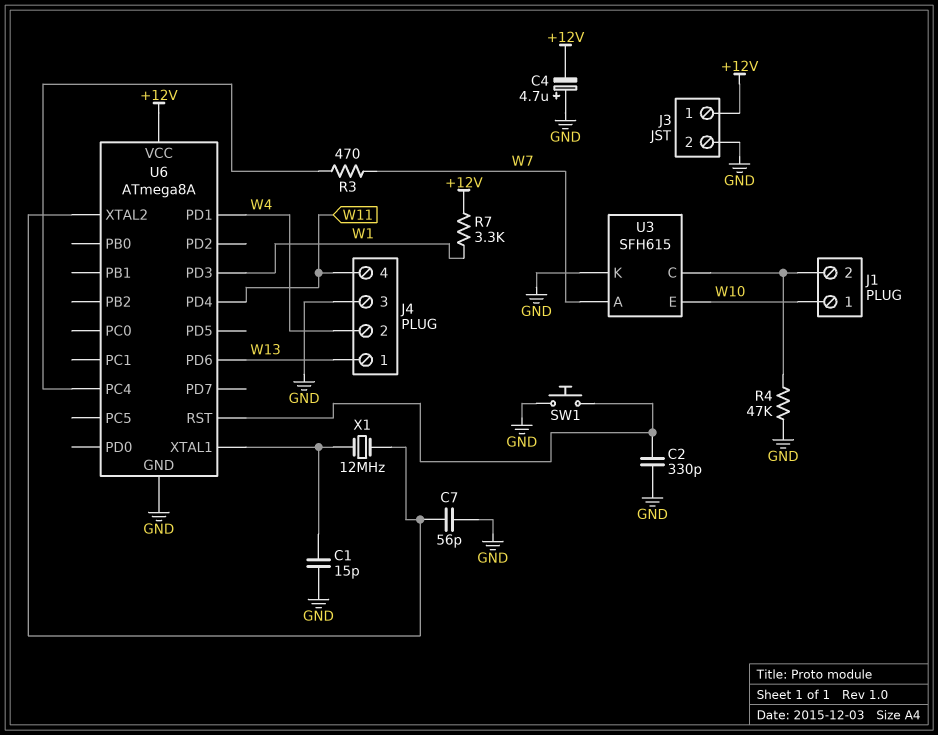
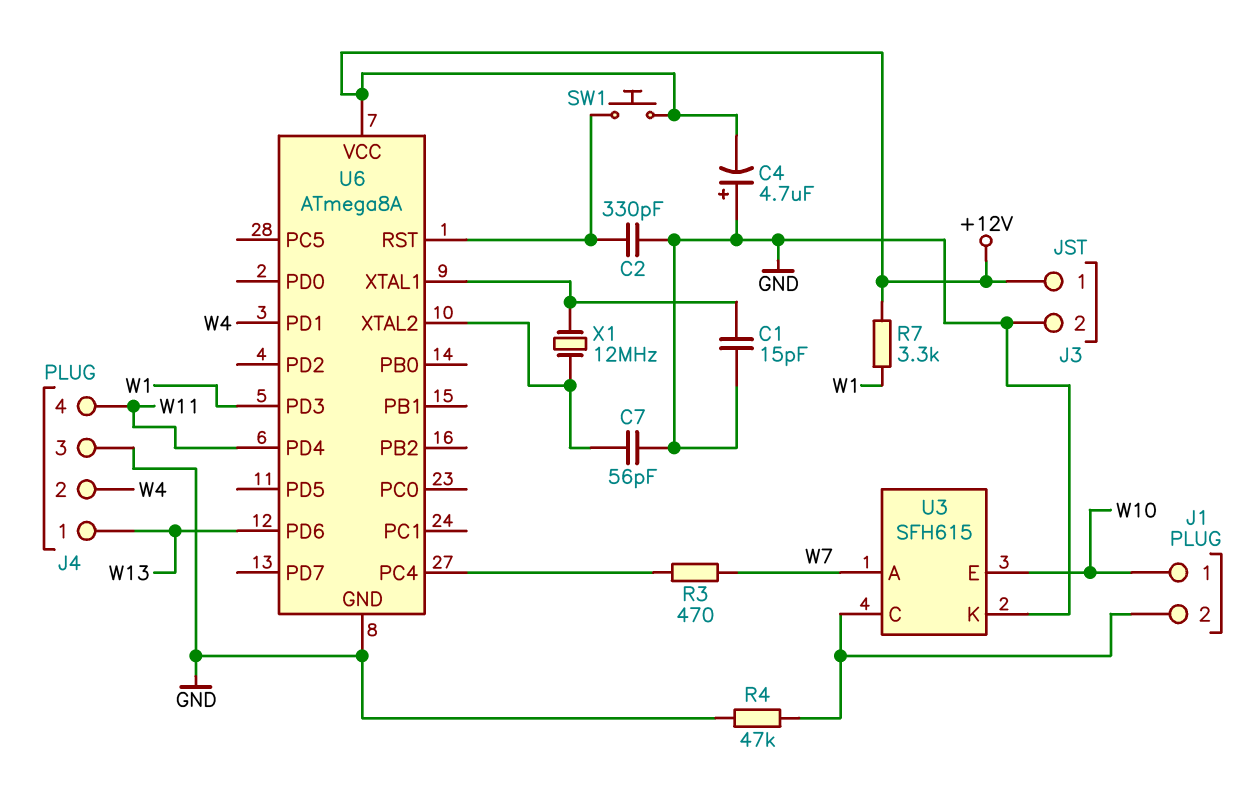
SW1: button (GND, U6/RST) -> button (+12V, U6/RST)

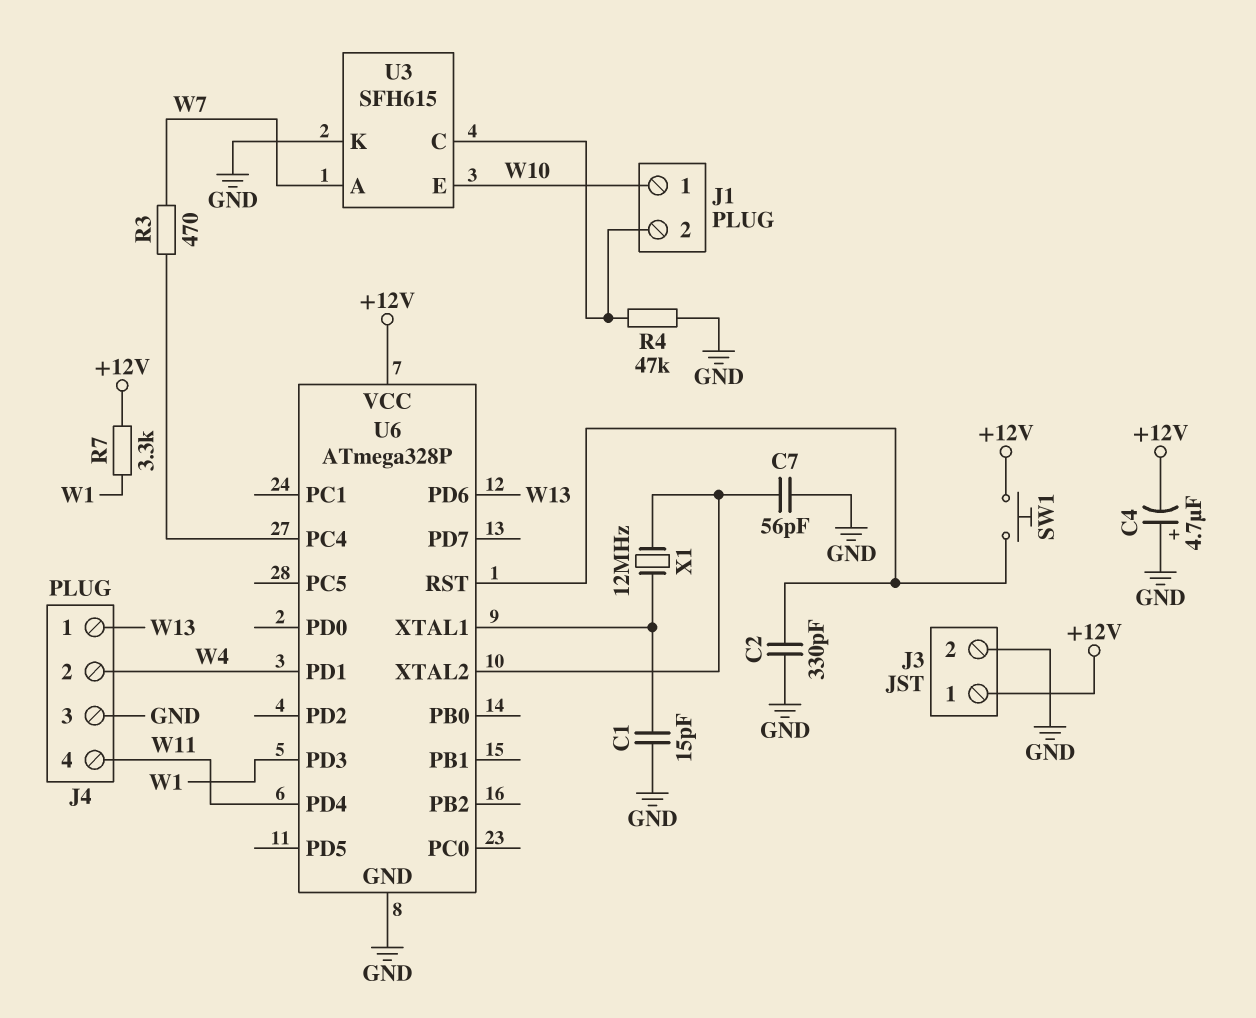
U6: ATmega8A -> ATmega328P

